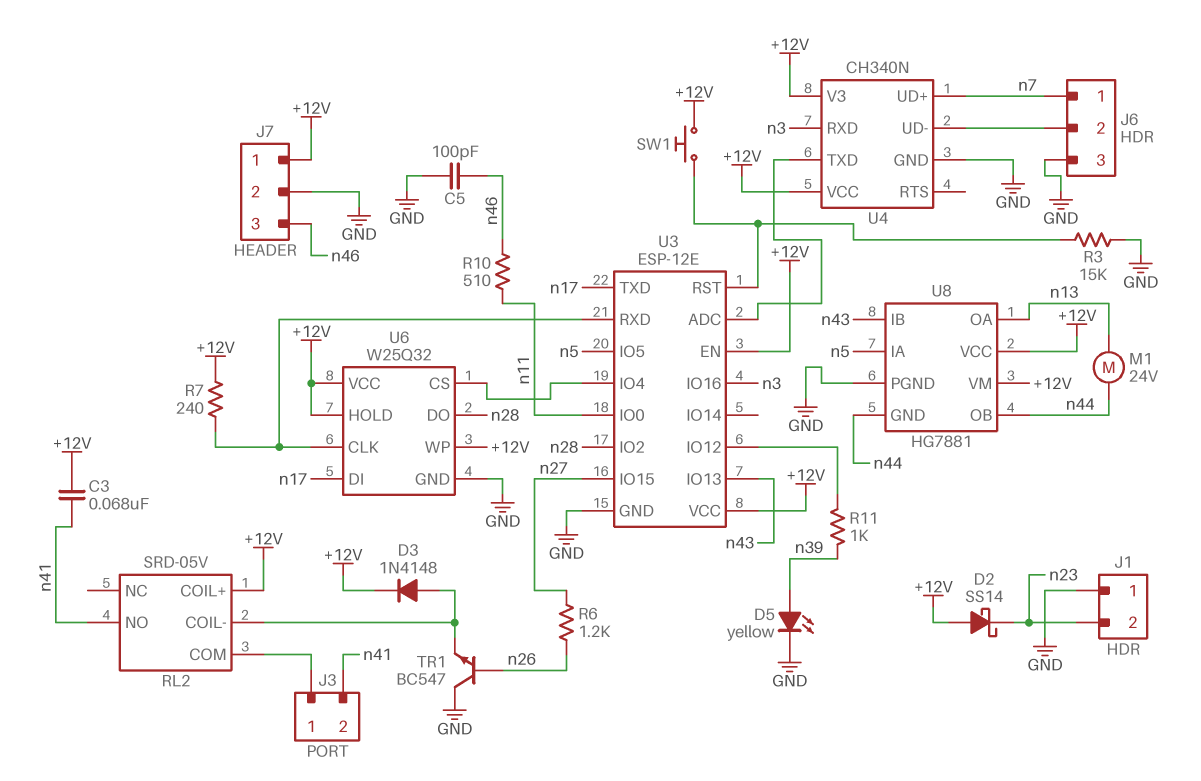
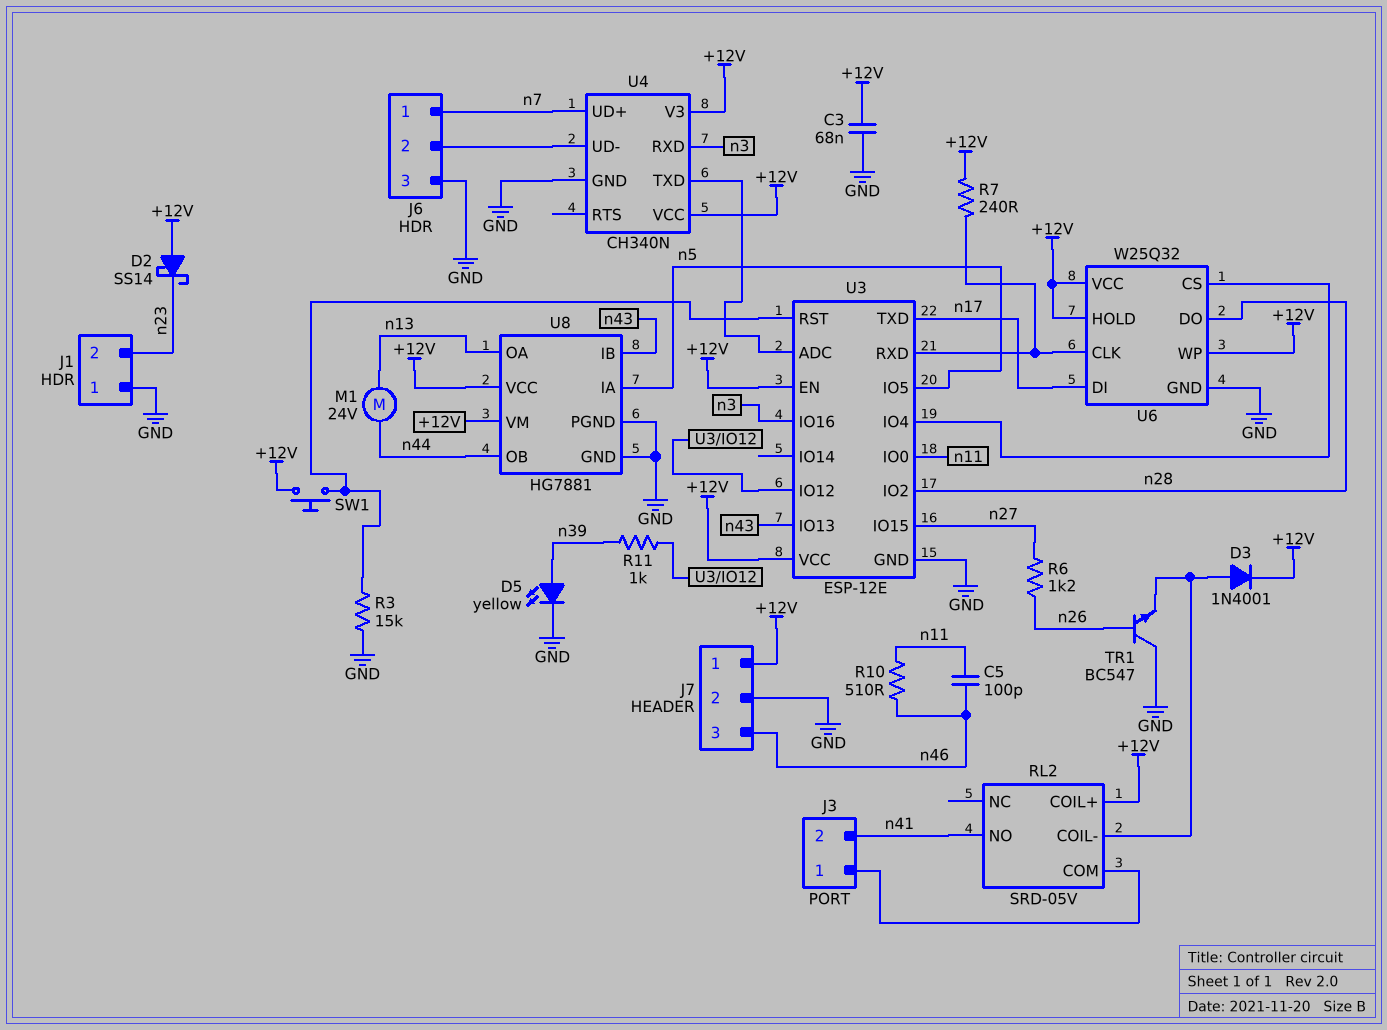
C3: 68nF (+12V, n41) -> 68nF (+12V, GND)
C5: 100pF (GND, n46) -> 100pF (n11, n46)
D3: diode 1N4148 (A RL2/COIL-, K +12V) -> diode 1N4001 (A RL2/COIL-, K +12V)
U8 pin GND: n44 -> GND

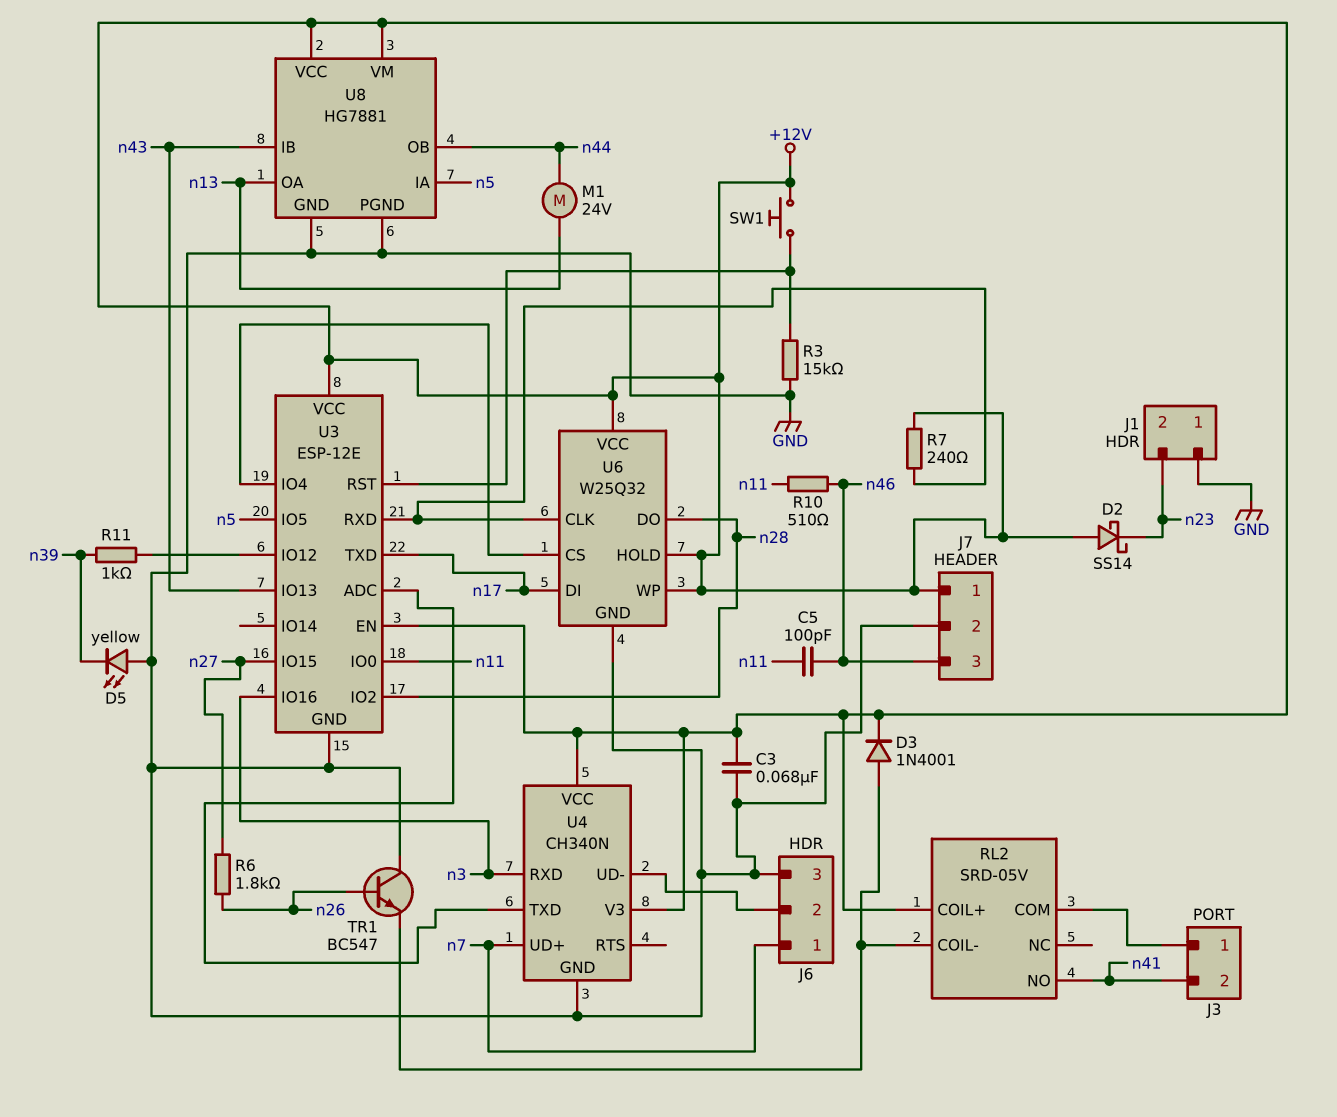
D5: LED yellow (A n39, K GND) -> LED yellow (A GND, K n39)
R6: 1.2k (n26, n27) -> 1.8k (n26, n27)

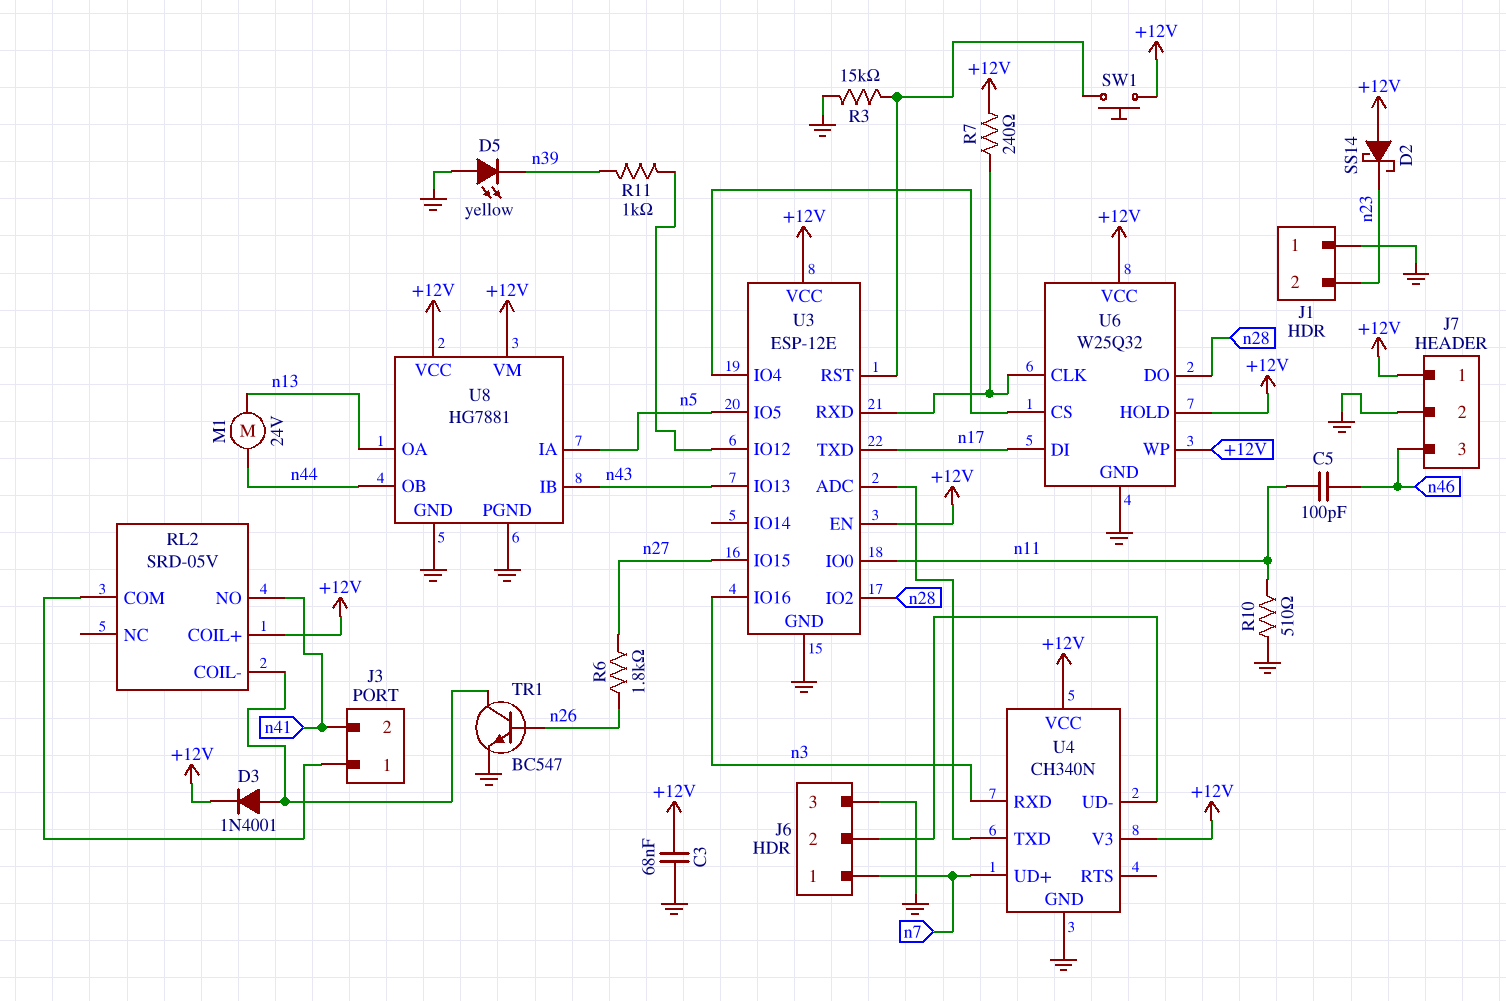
R10: 510 (n11, n46) -> 510 (GND, n11)
TR1: NPN BC547 (B n26, C GND, E RL2/COIL-) -> NPN BC547 (B n26, C RL2/COIL-, E GND)

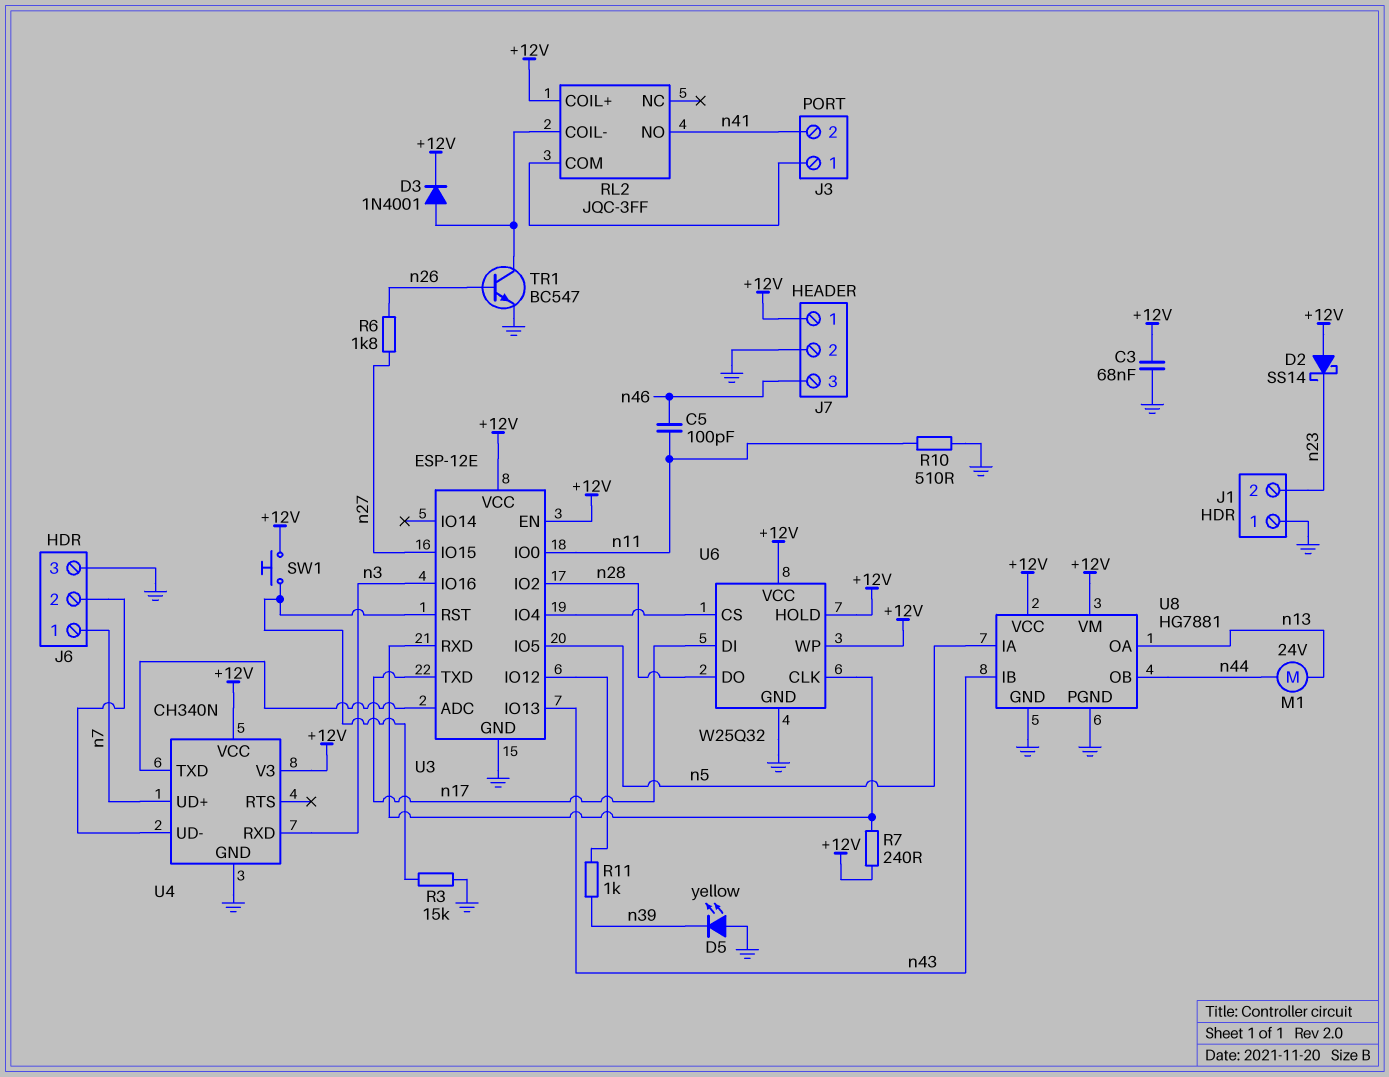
RL2: SRD-05V -> JQC-3FF

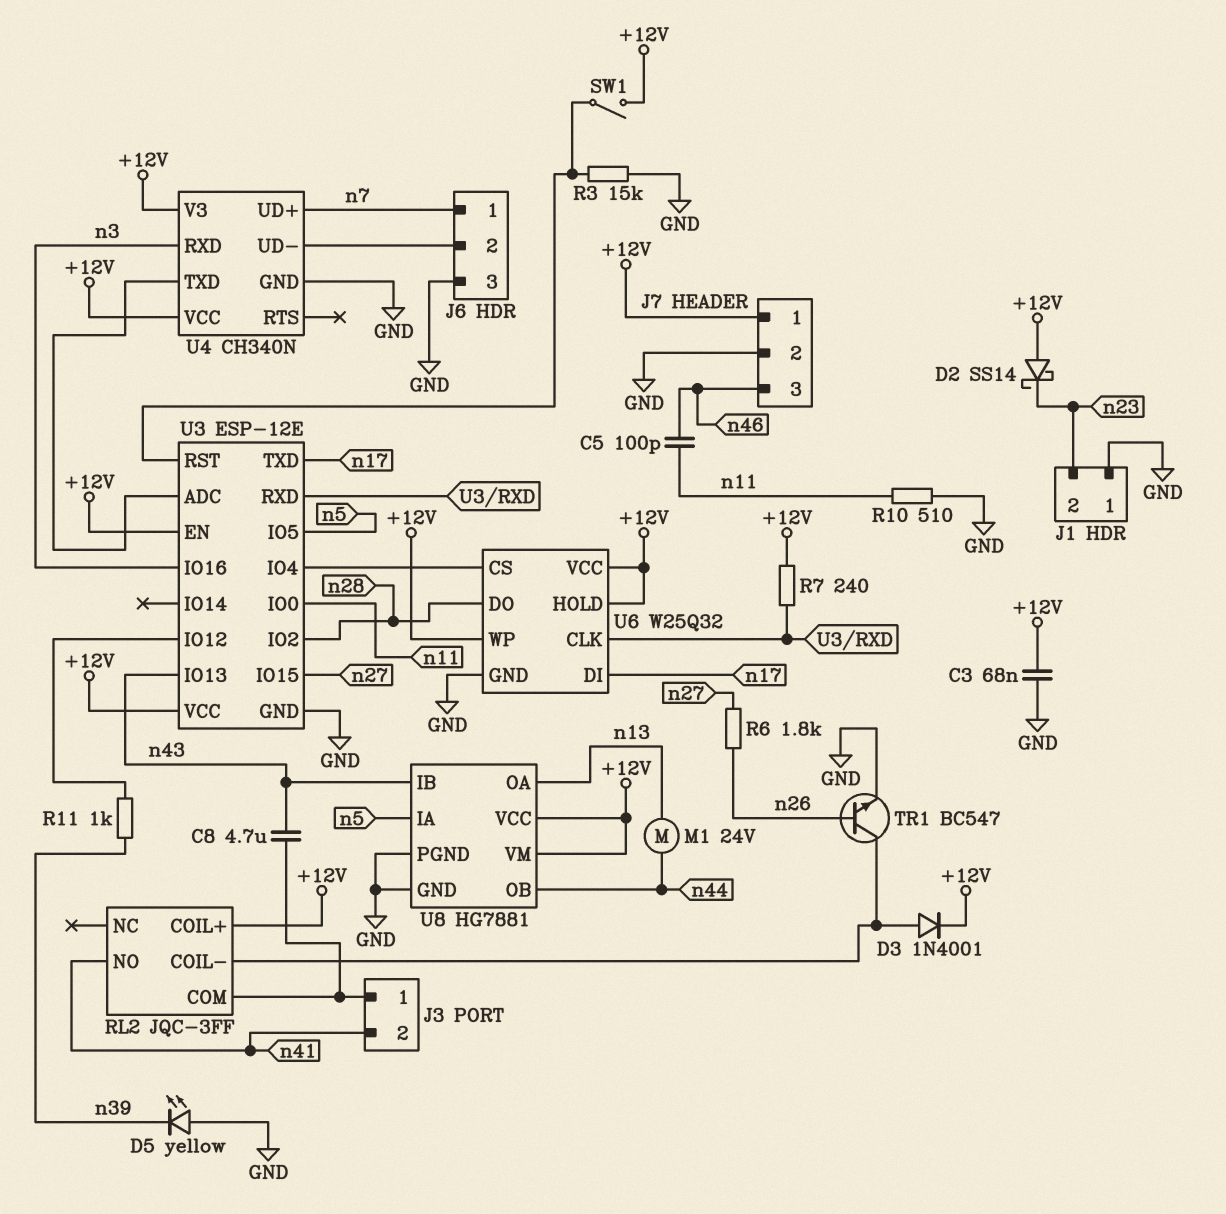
C8: none -> 4.7uF (J3/1, n43)
SW1: button (+12V, U3/RST) -> switch (+12V, U3/RST)

